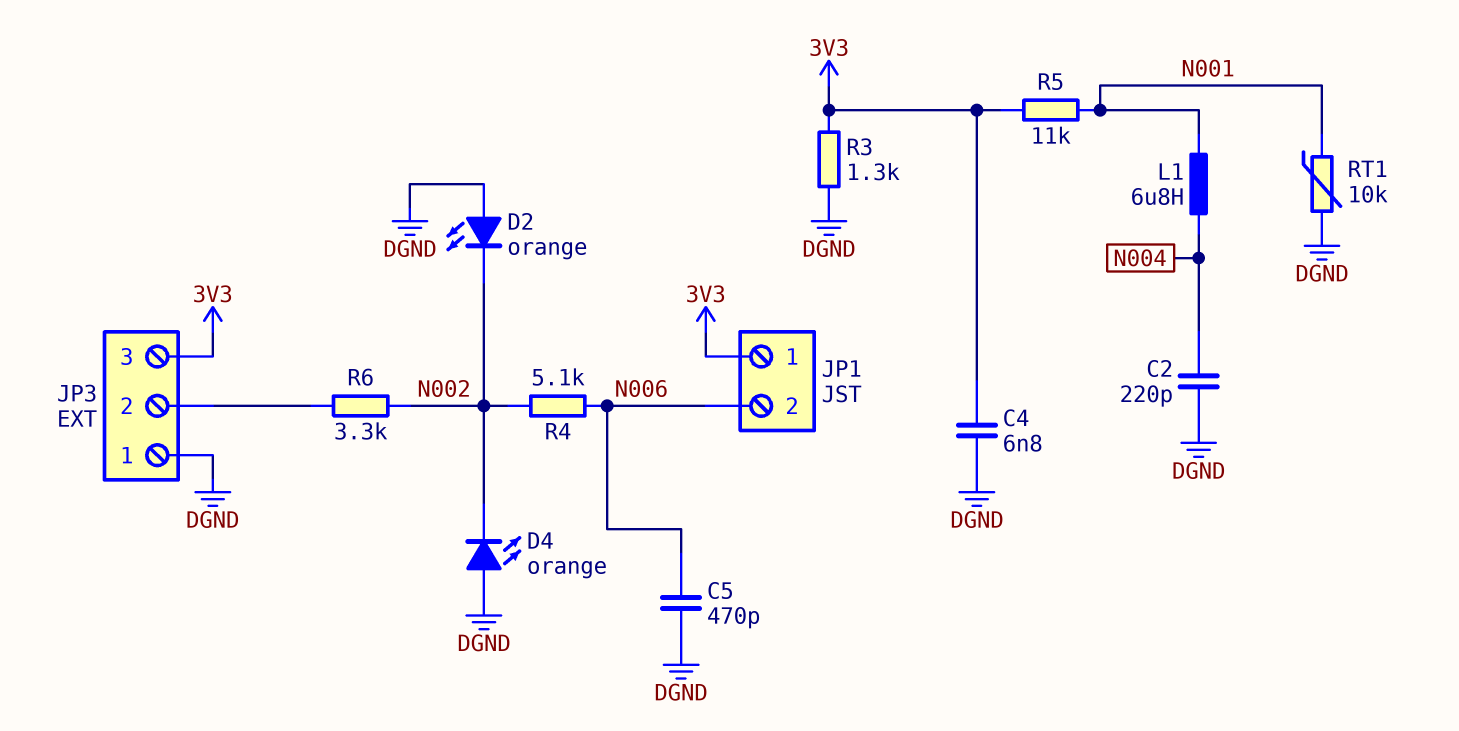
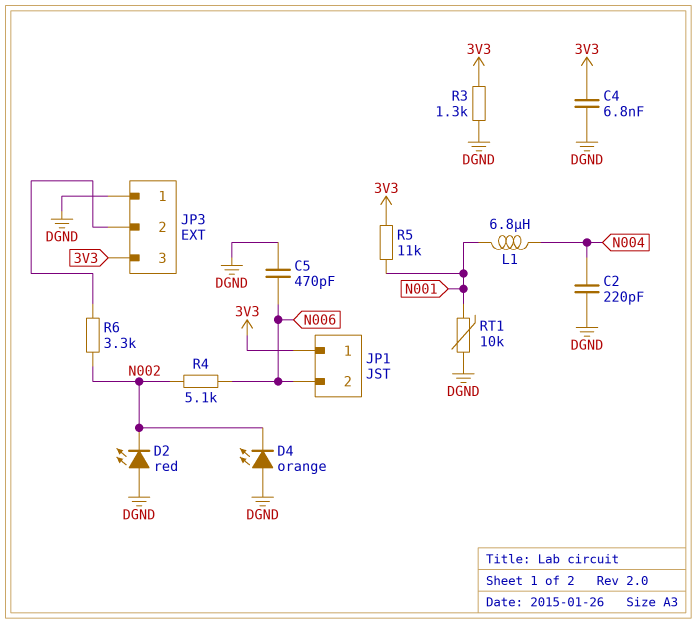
D2: LED orange (A DGND, K N002) -> LED red (A DGND, K N002)

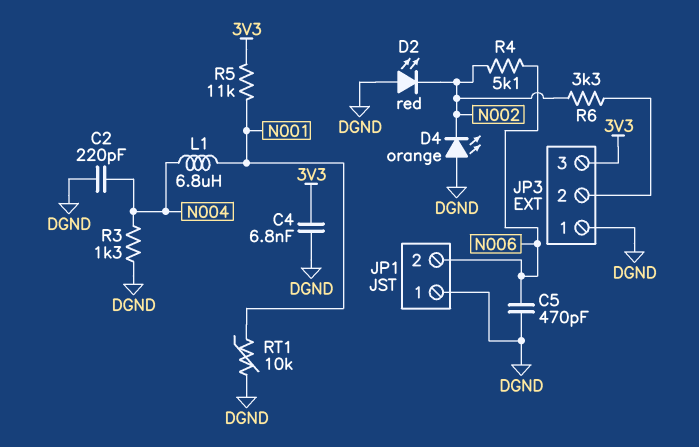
JP1 pin 1: 3V3 -> DGND
R3: 1.3k (3V3, DGND) -> 1.3k (DGND, N004)

